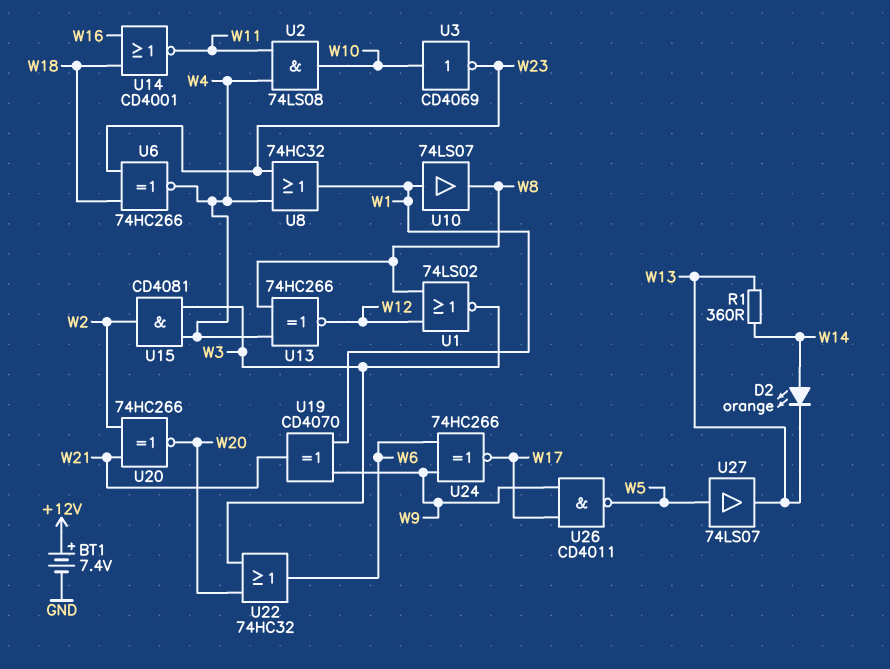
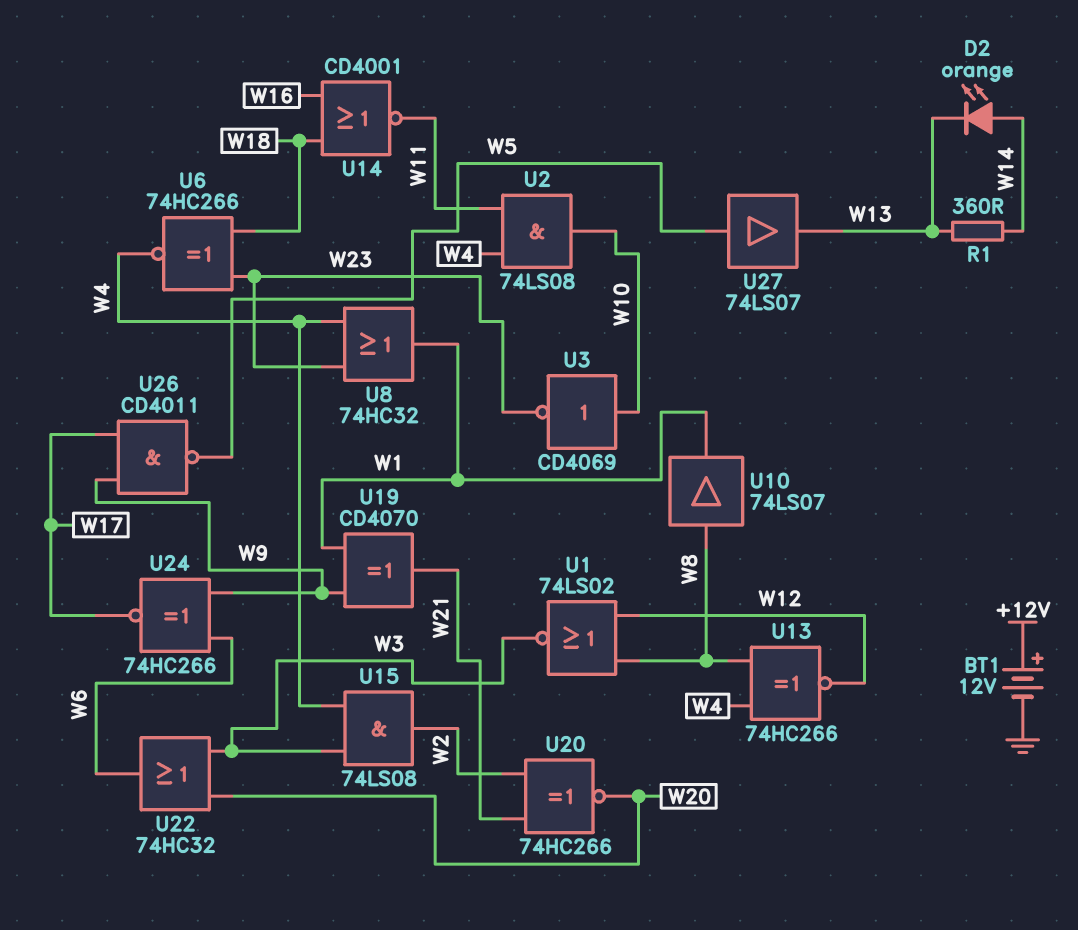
BT1: 7.4V (plus +12V, minus GND) -> 12V (plus +12V, minus GND)
U10: buffer 74LS07 (in W1, out W8) -> buffer 74LS07 (in W8, out W1)
U15: AND CD4081 (in W3, in W4, out W2) -> AND 74LS08 (in W3, in W4, out W2)

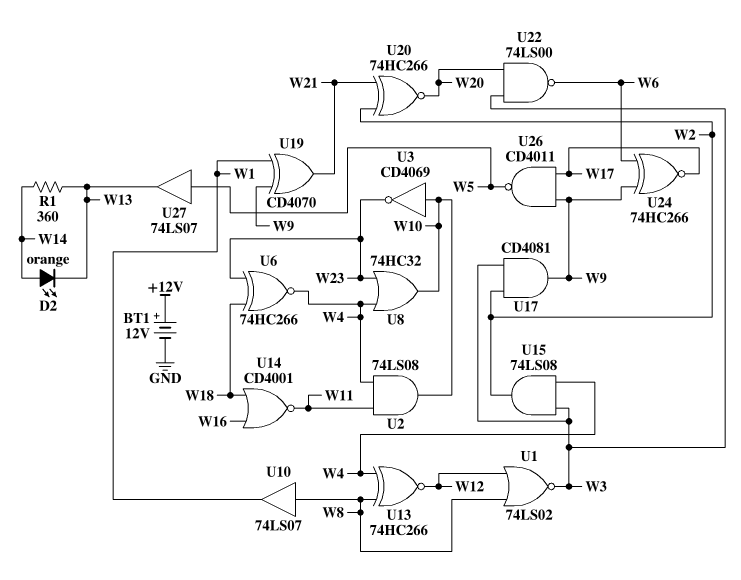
U8: OR 74HC32 (in W4, in W23, out W1) -> OR 74HC32 (in W4, in W23, out W10)
U17: none -> AND CD4081 (in W2, in W3, out W9)
U22: OR 74HC32 (in W3, in W20, out W6) -> NAND 74LS00 (in W3, in W20, out W6)

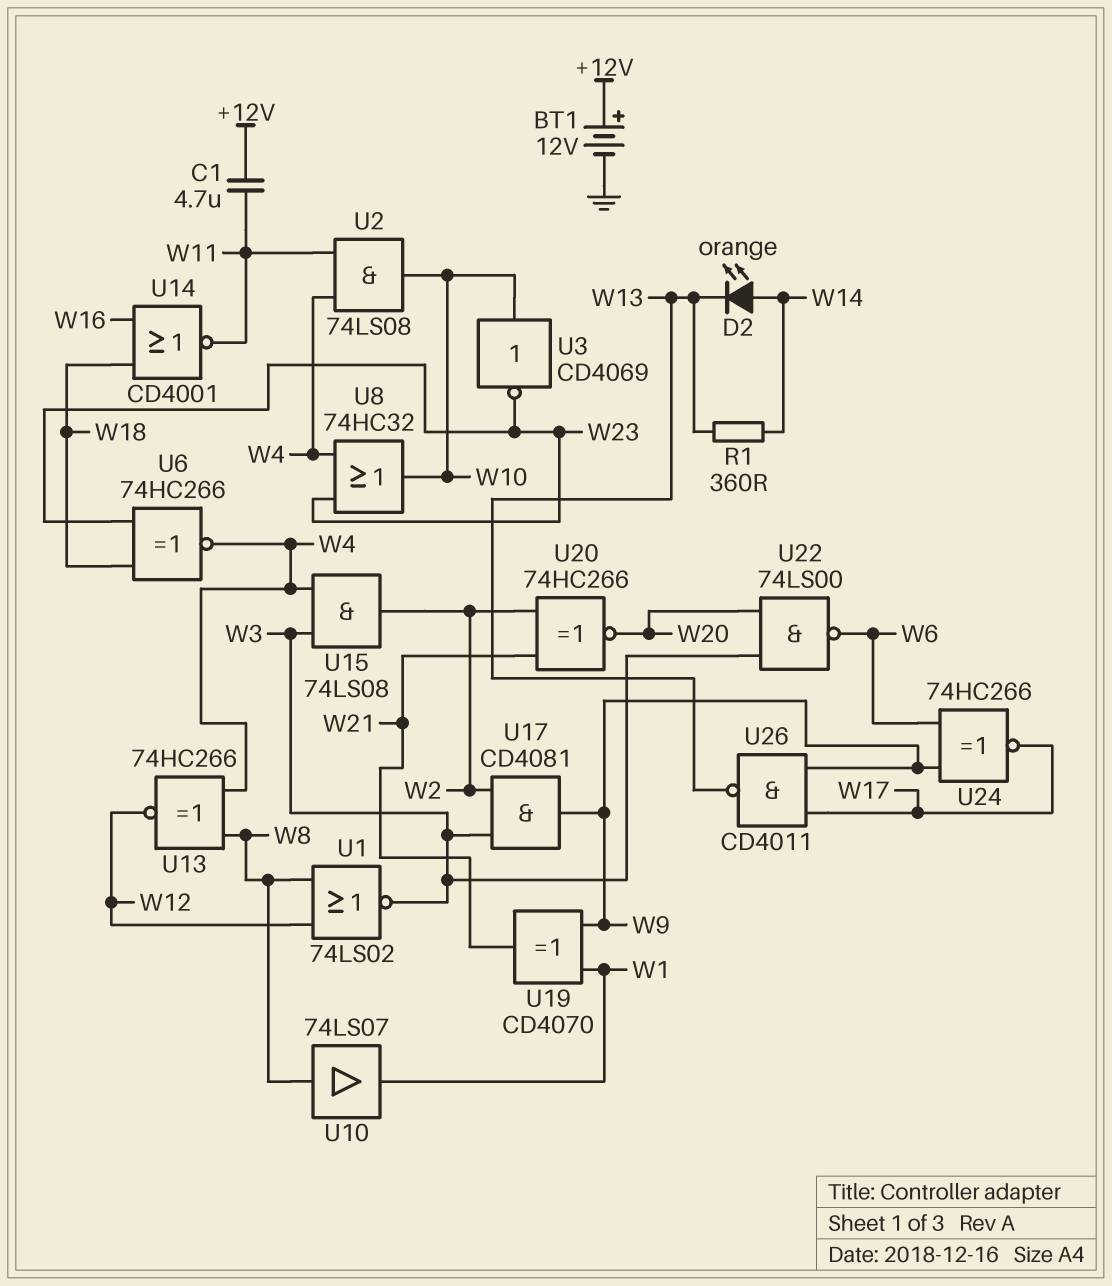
C1: none -> 4.7uF (+12V, W11)
U26: NAND CD4011 (in W9, in W17, out W5) -> NAND CD4011 (in W9, in W17, out W13)
U27: buffer 74LS07 (in W5, out W13) -> none

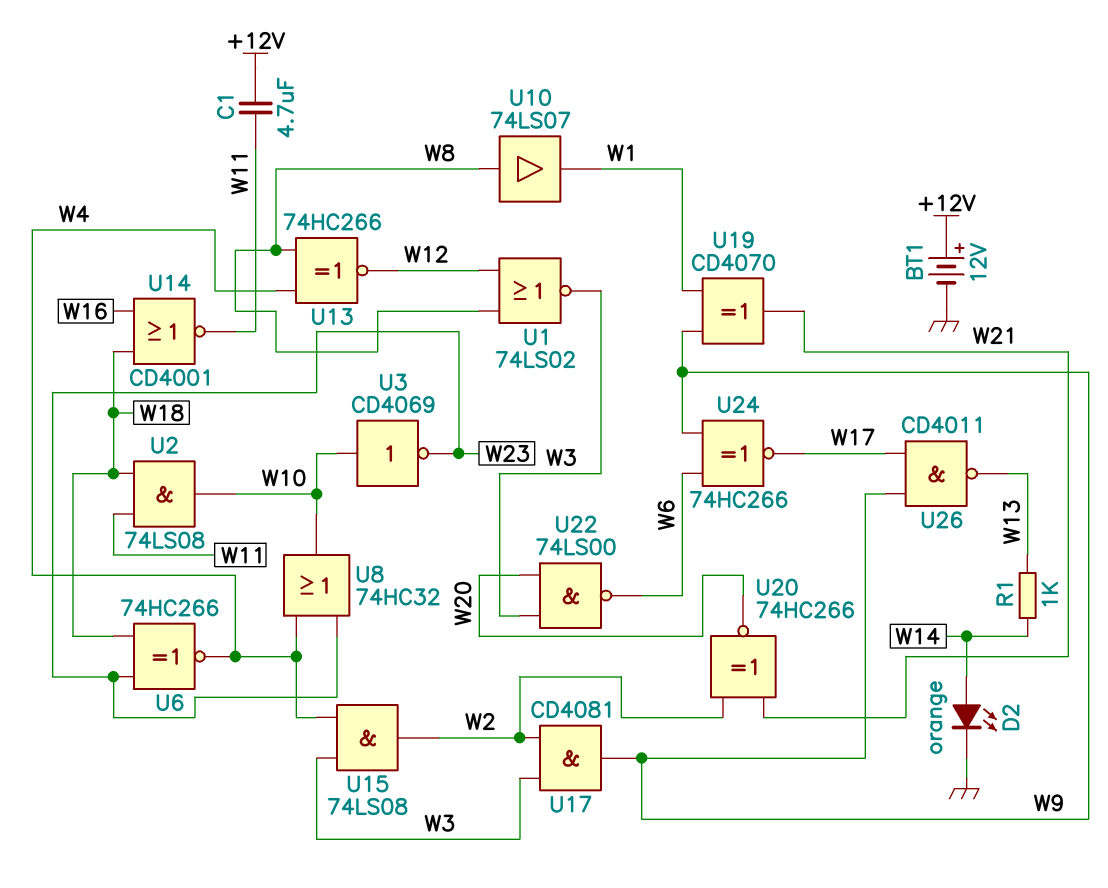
D2: LED orange (A W14, K W13) -> LED orange (A W14, K GND)
R1: 360 (W13, W14) -> 1k (W13, W14)
U2: AND 74LS08 (in W4, in W11, out W10) -> AND 74LS08 (in W11, in W18, out W10)

